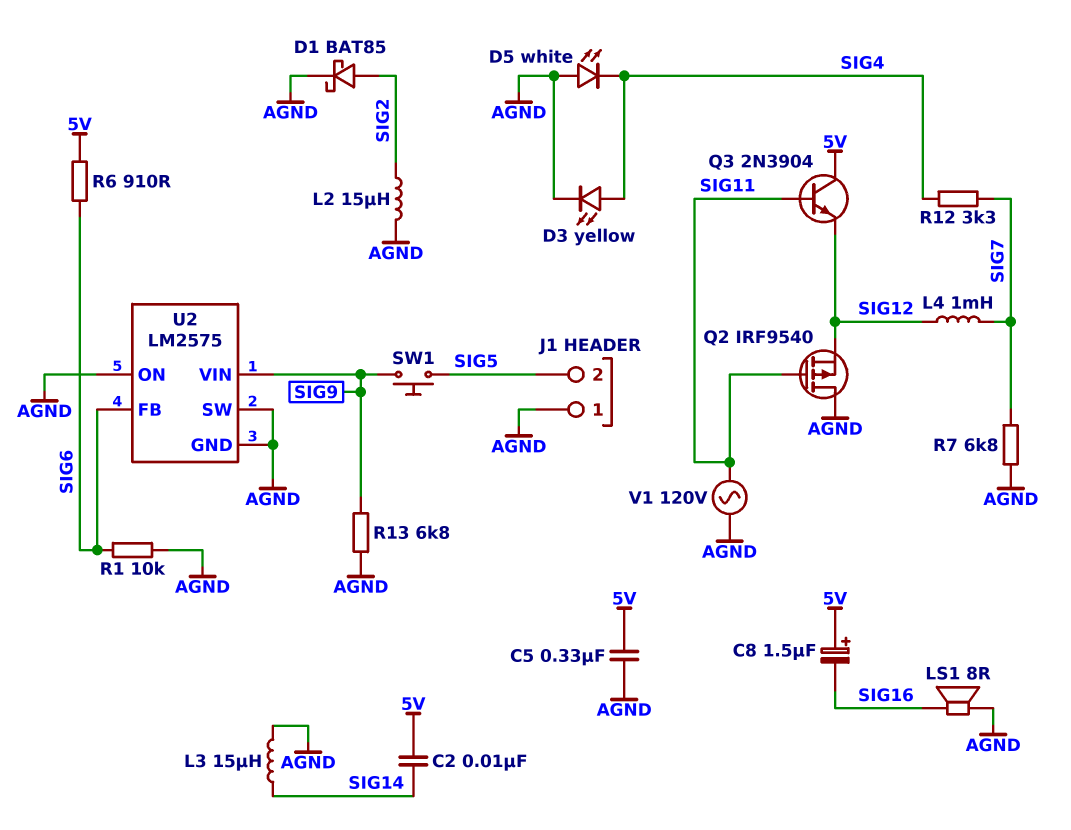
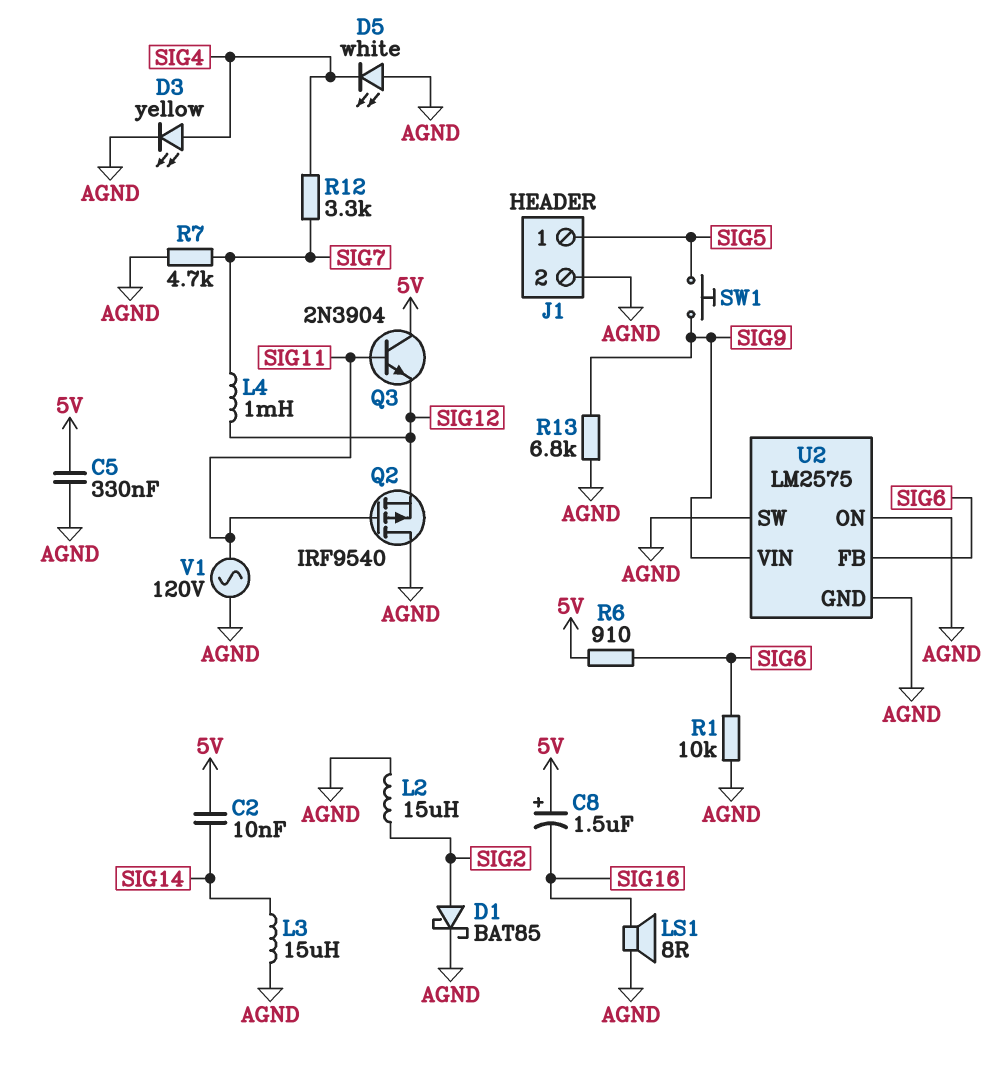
J1 pin 1: AGND -> SIG5
J1 pin 2: SIG5 -> AGND
R7: 6.8k (AGND, SIG7) -> 4.7k (AGND, SIG7)

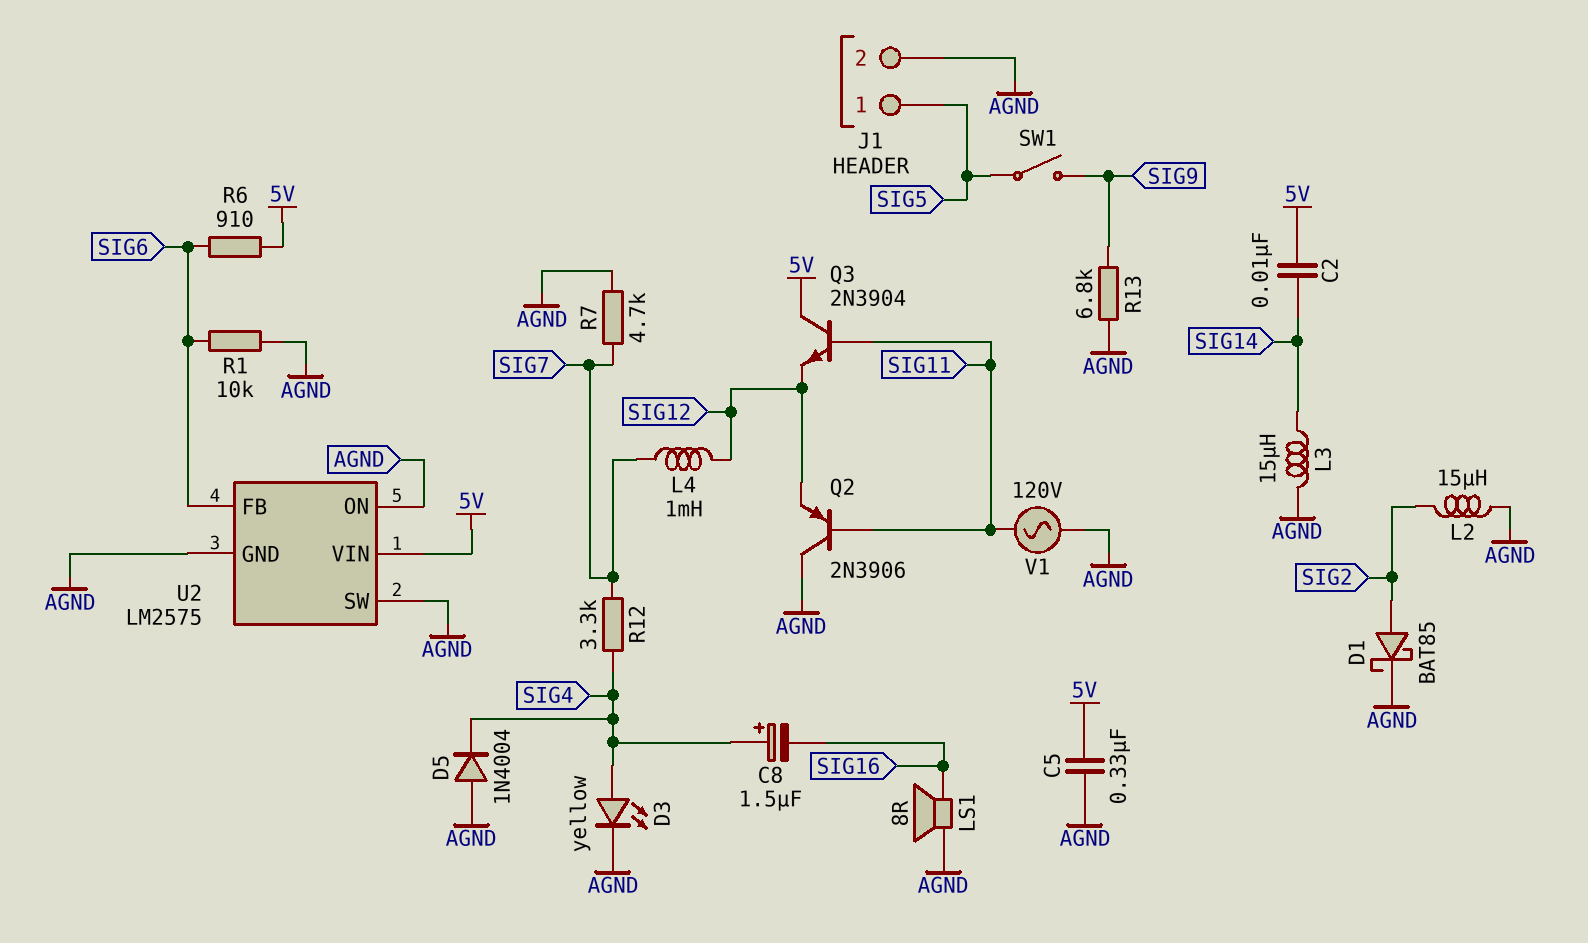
C8: 1.5uF (plus 5V, minus SIG16) -> 1.5uF (plus SIG4, minus SIG16)
D5: LED white (A AGND, K SIG4) -> diode 1N4004 (A AGND, K SIG4)
Q2: PMOS IRF9540 (G SIG11, D AGND, S SIG12) -> PNP 2N3906 (B SIG11, C AGND, E SIG12)
SW1: button (SIG5, SIG9) -> switch (SIG5, SIG9)
U2 pin VIN: SIG9 -> 5V

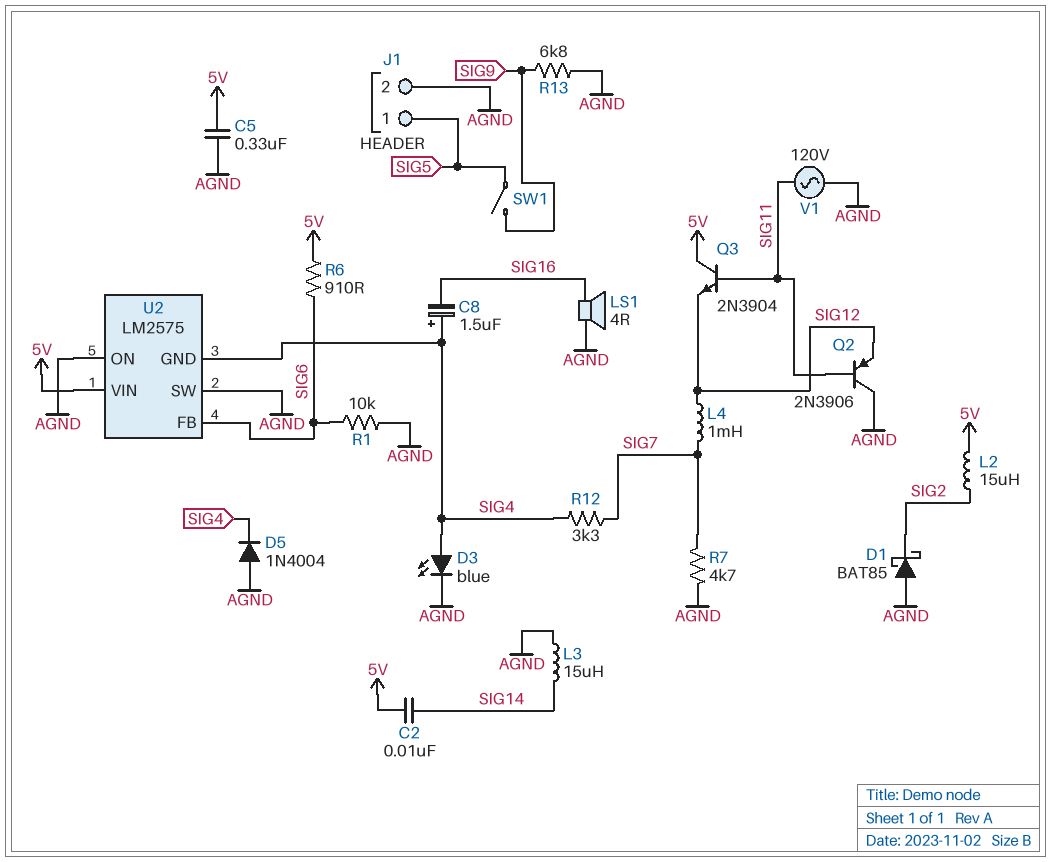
D1: schottky BAT85 (A SIG2, K AGND) -> schottky BAT85 (A AGND, K SIG2)
D3: LED yellow (A SIG4, K AGND) -> LED blue (A SIG4, K AGND)
L2: 15uH (AGND, SIG2) -> 15uH (5V, SIG2)
LS1: speaker 8R (AGND, SIG16) -> speaker 4R (AGND, SIG16)
U2 pin GND: AGND -> SIG4

